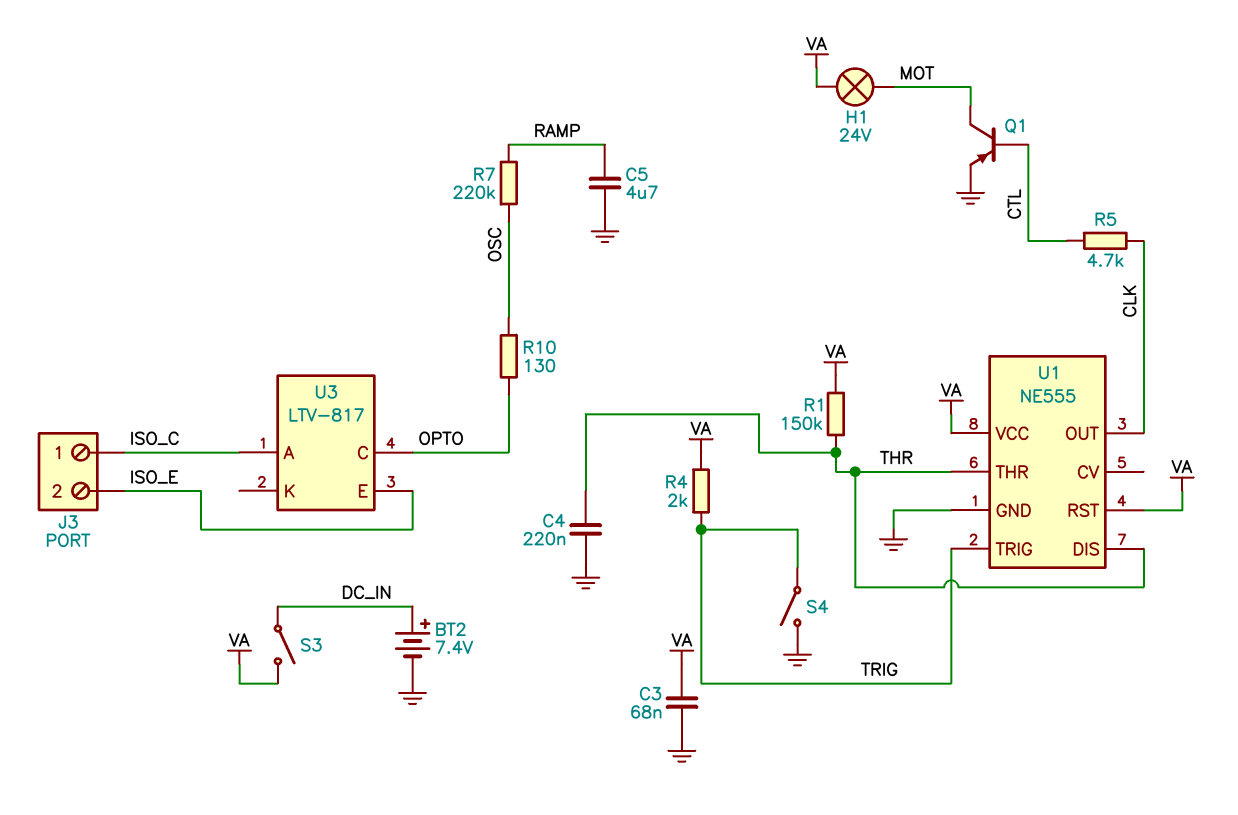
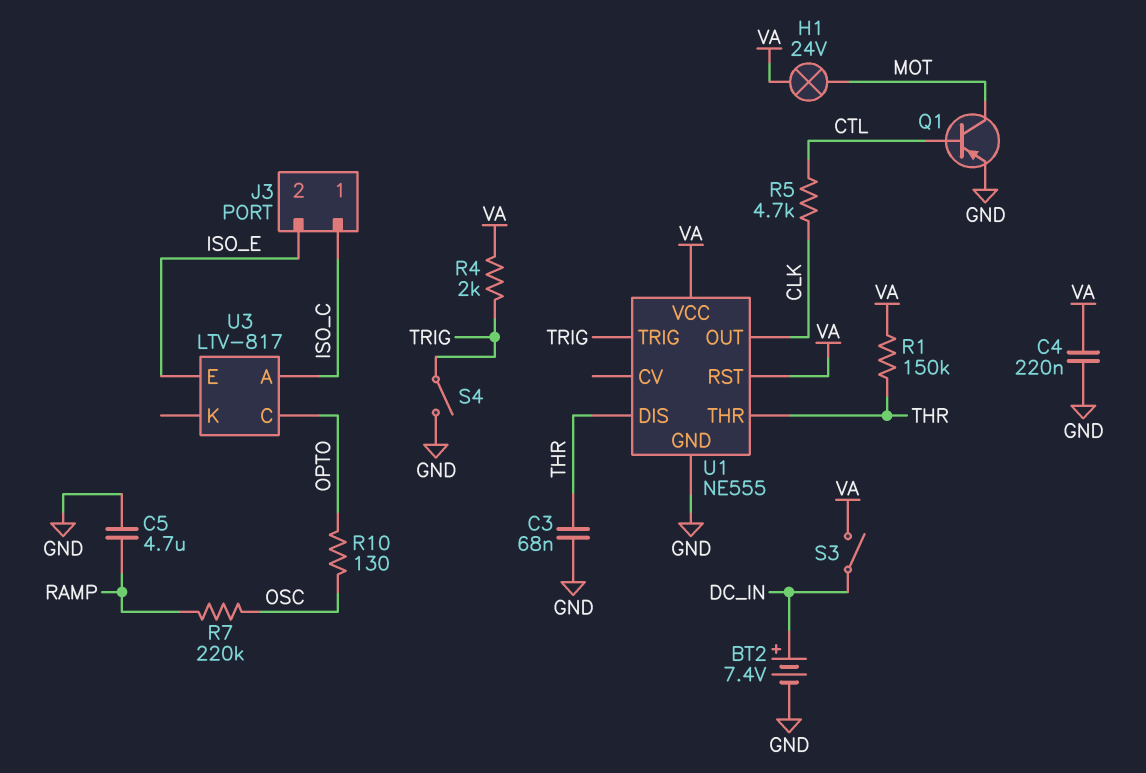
C3: 68nF (GND, VA) -> 68nF (GND, THR)
C4: 220nF (GND, THR) -> 220nF (GND, VA)

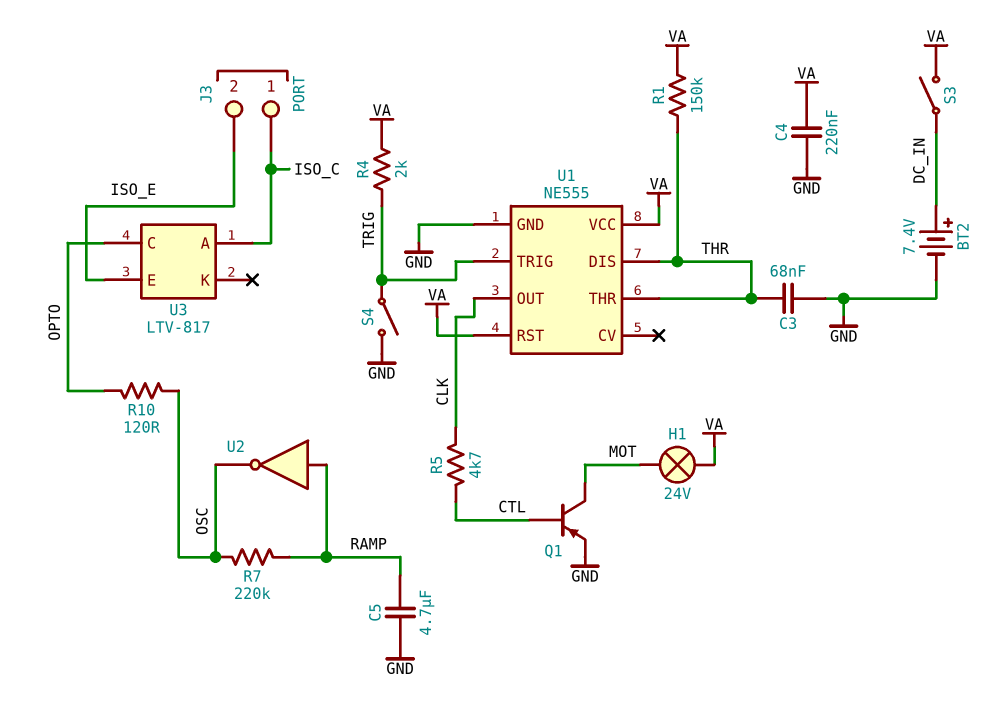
R10: 130 (OPTO, OSC) -> 120 (OPTO, OSC)
U2: none -> NOT (in RAMP, out OSC)

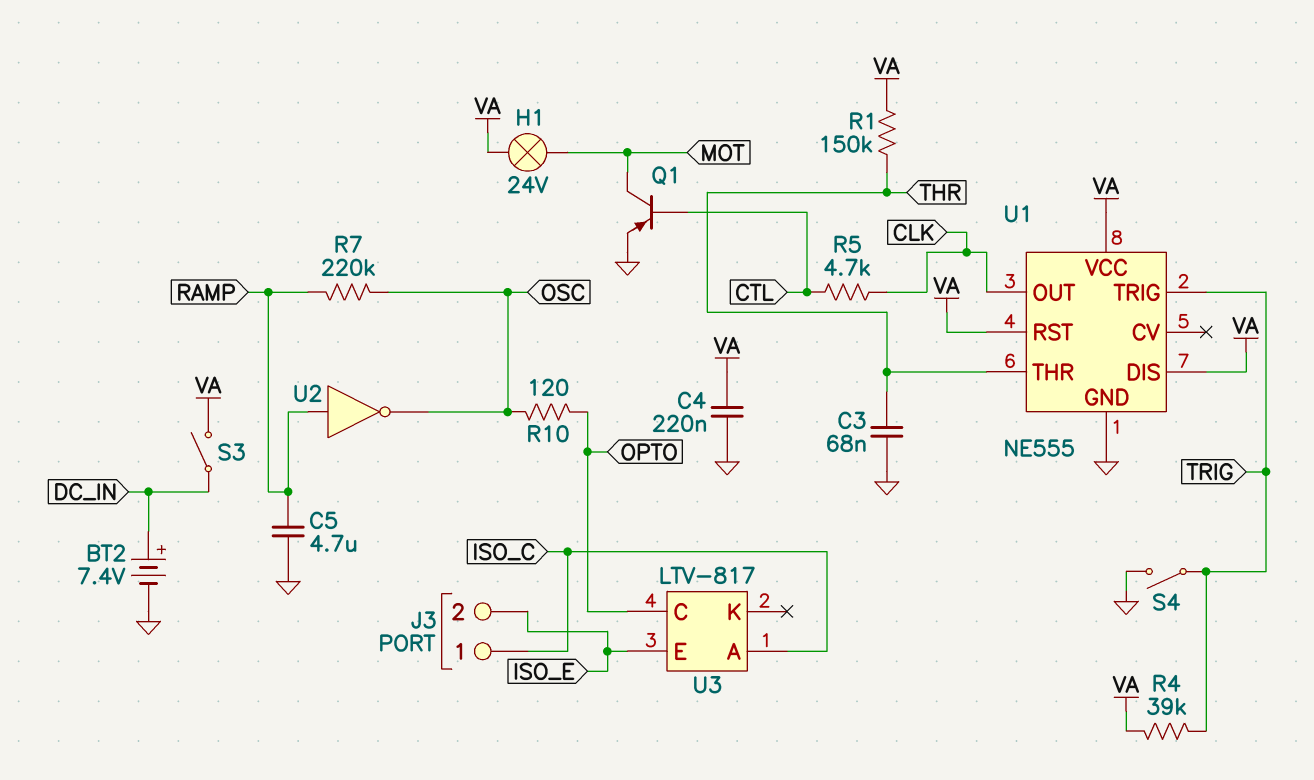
R4: 2k (TRIG, VA) -> 39k (TRIG, VA)
U1 pin DIS: THR -> VA

